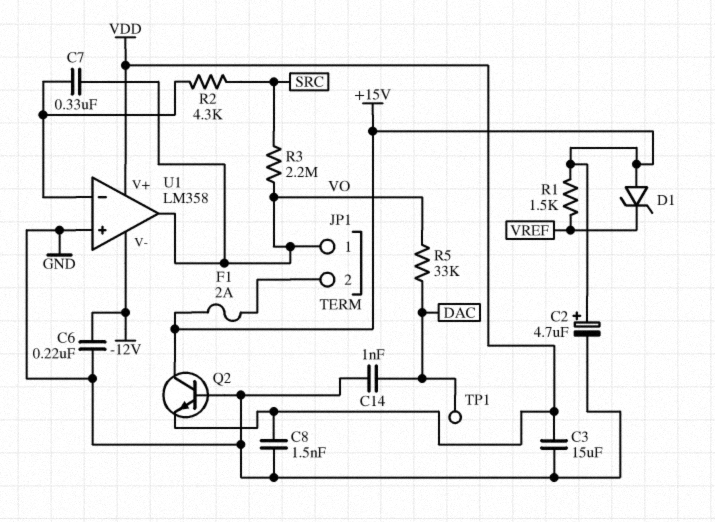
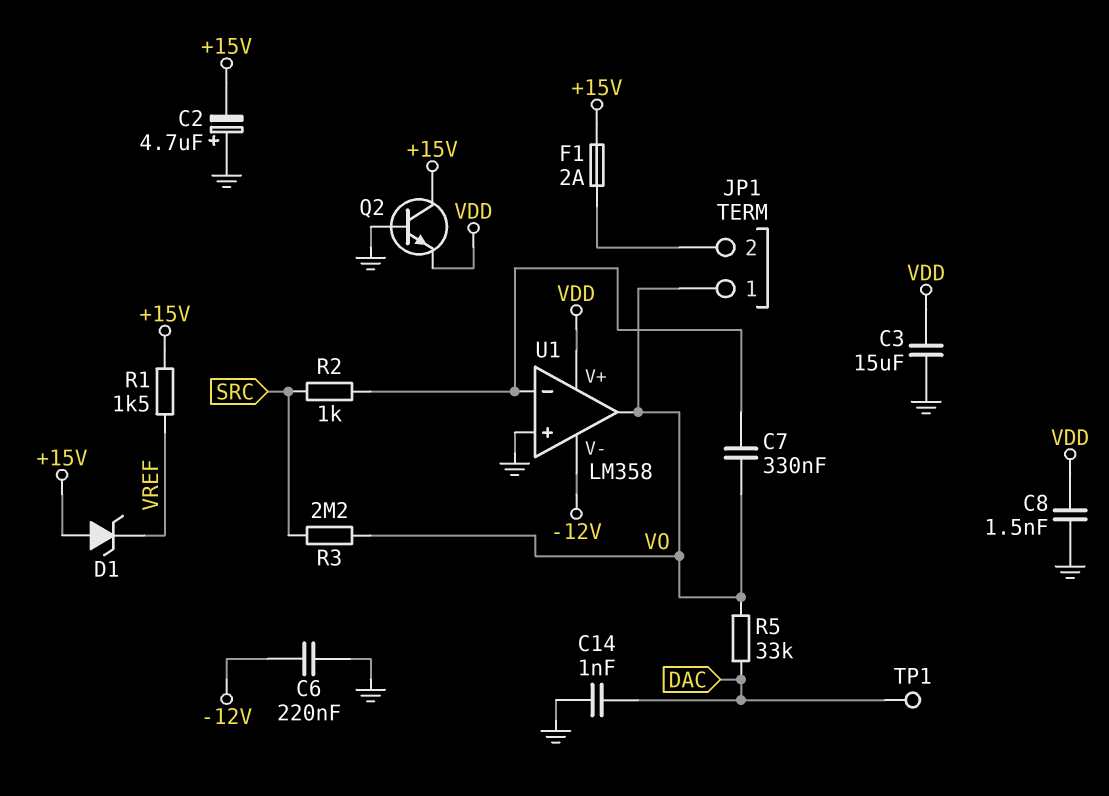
C2: 4.7uF (plus +15V, minus GND) -> 4.7uF (plus GND, minus +15V)
R2: 4.3k (SRC, U1/in-) -> 1k (SRC, U1/in-)

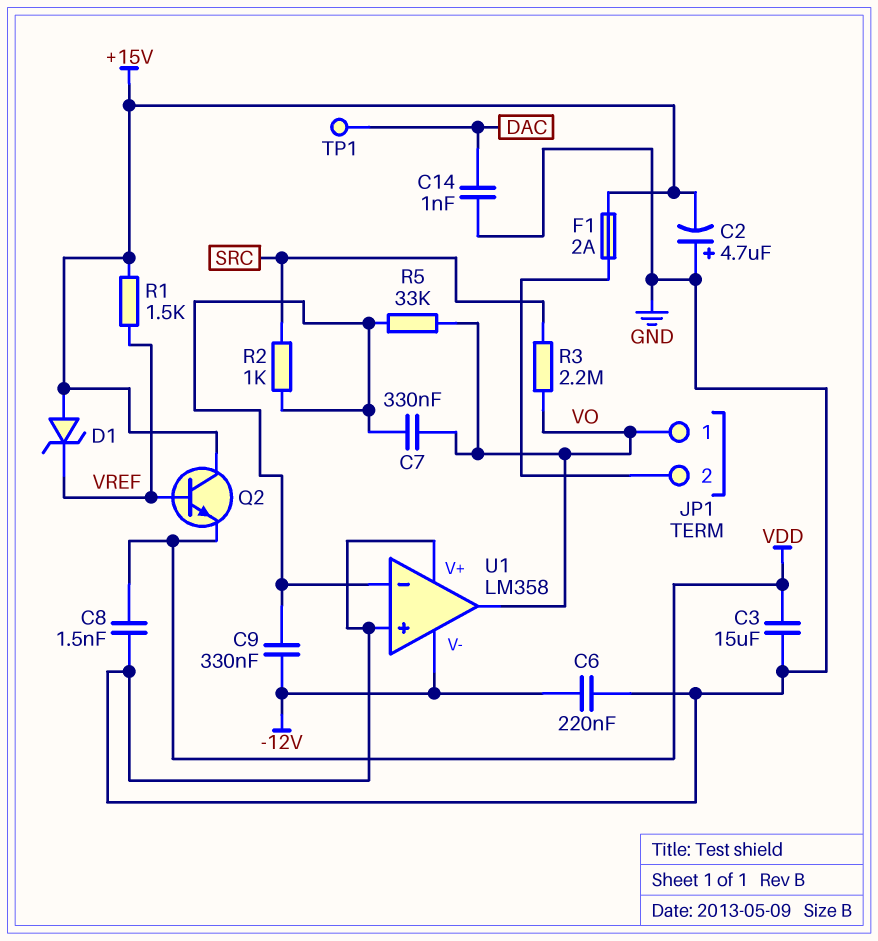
C9: none -> 330nF (-12V, U1/in-)
Q2: NPN (B GND, C +15V, E VDD) -> NPN (B VREF, C +15V, E VDD)
R5: 33k (DAC, VO) -> 33k (U1/in-, VO)
U1 pin V+: VDD -> GND

